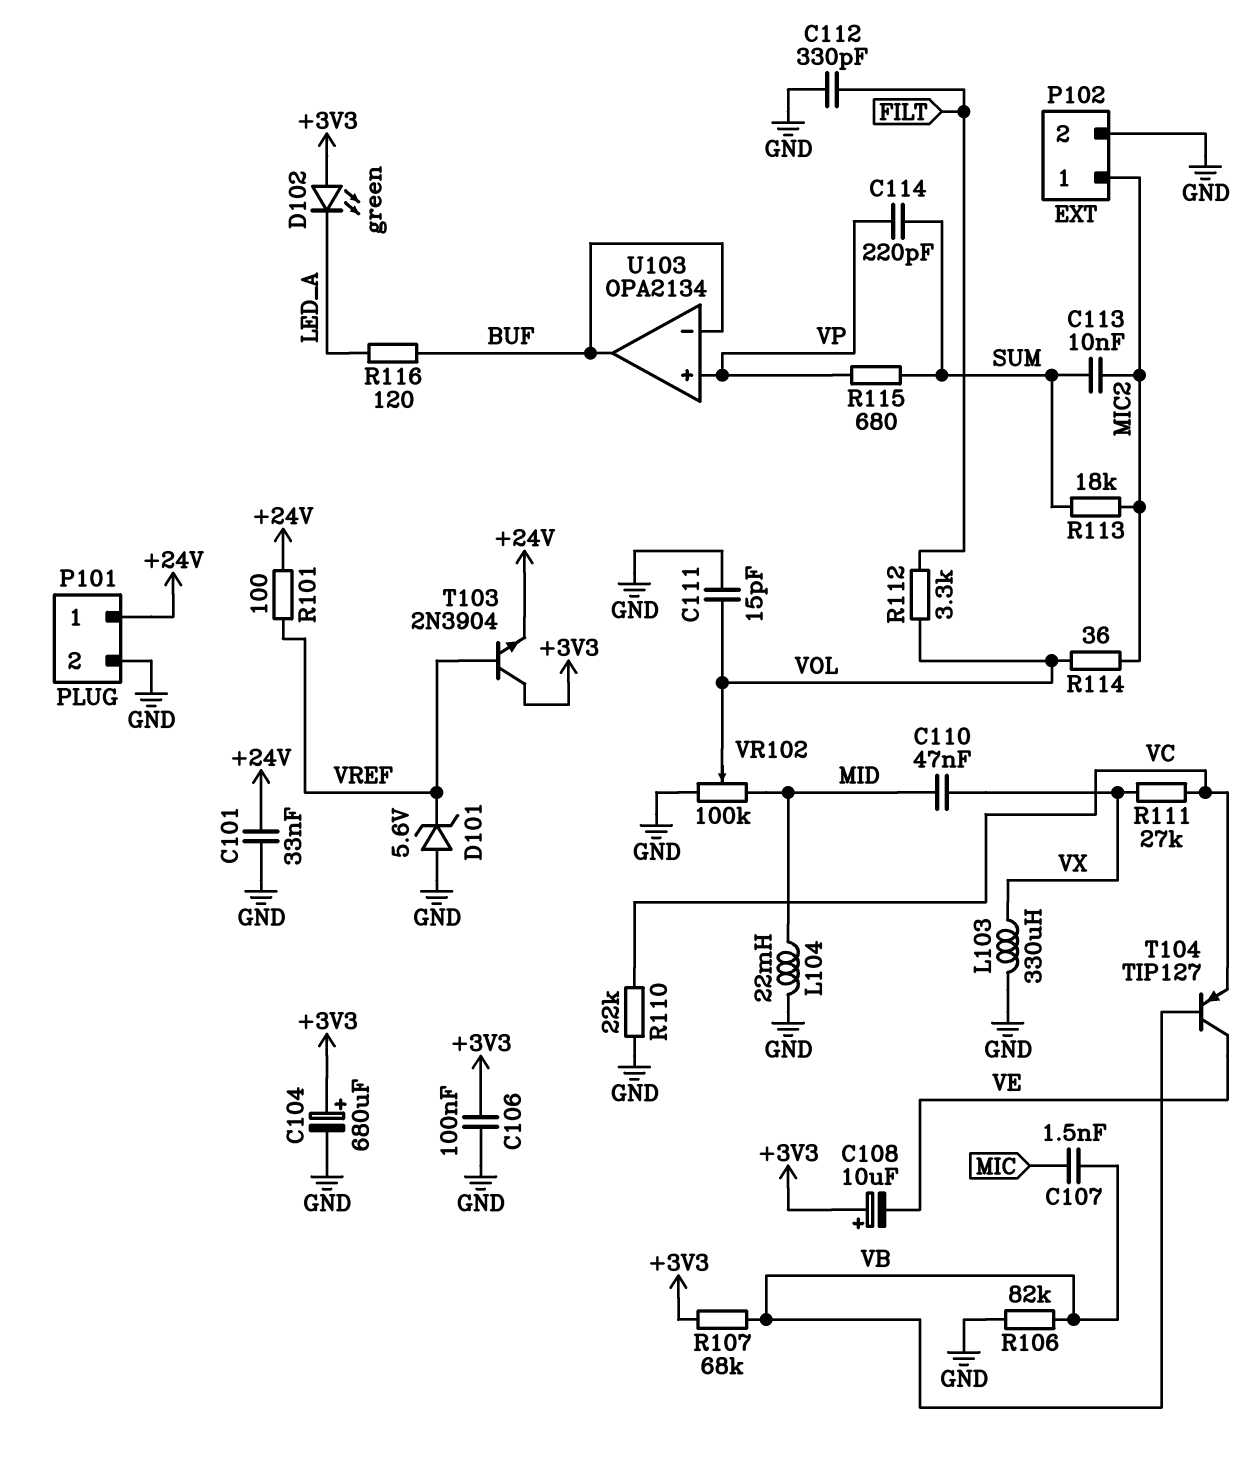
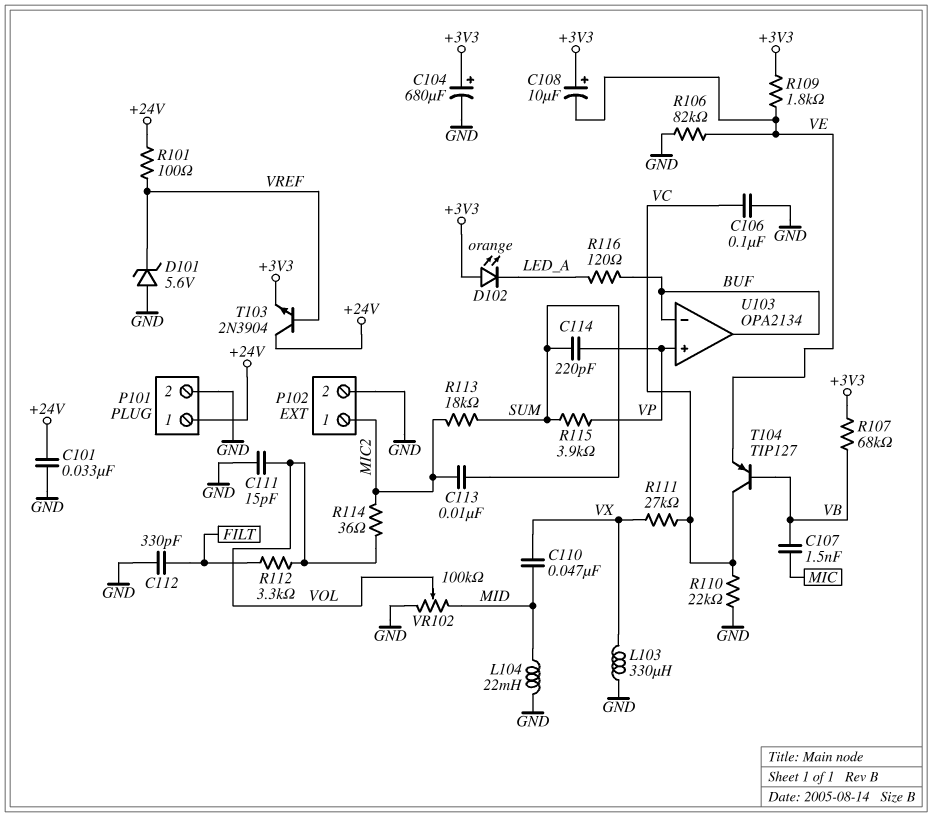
C106: 100nF (+3V3, GND) -> 100nF (GND, VC)
D102: LED green (A +3V3, K LED_A) -> LED orange (A +3V3, K LED_A)
R106: 82k (GND, VB) -> 82k (GND, VE)
R109: none -> 1.8k (+3V3, VE)
R115: 680 (SUM, VP) -> 3.9k (SUM, VP)
T103: NPN 2N3904 (B VREF, C +3V3, E +24V) -> NPN 2N3904 (B VREF, C +24V, E +3V3)
T104: PNP TIP127 (B VB, C VE, E VC) -> PNP TIP127 (B VB, C VC, E VE)

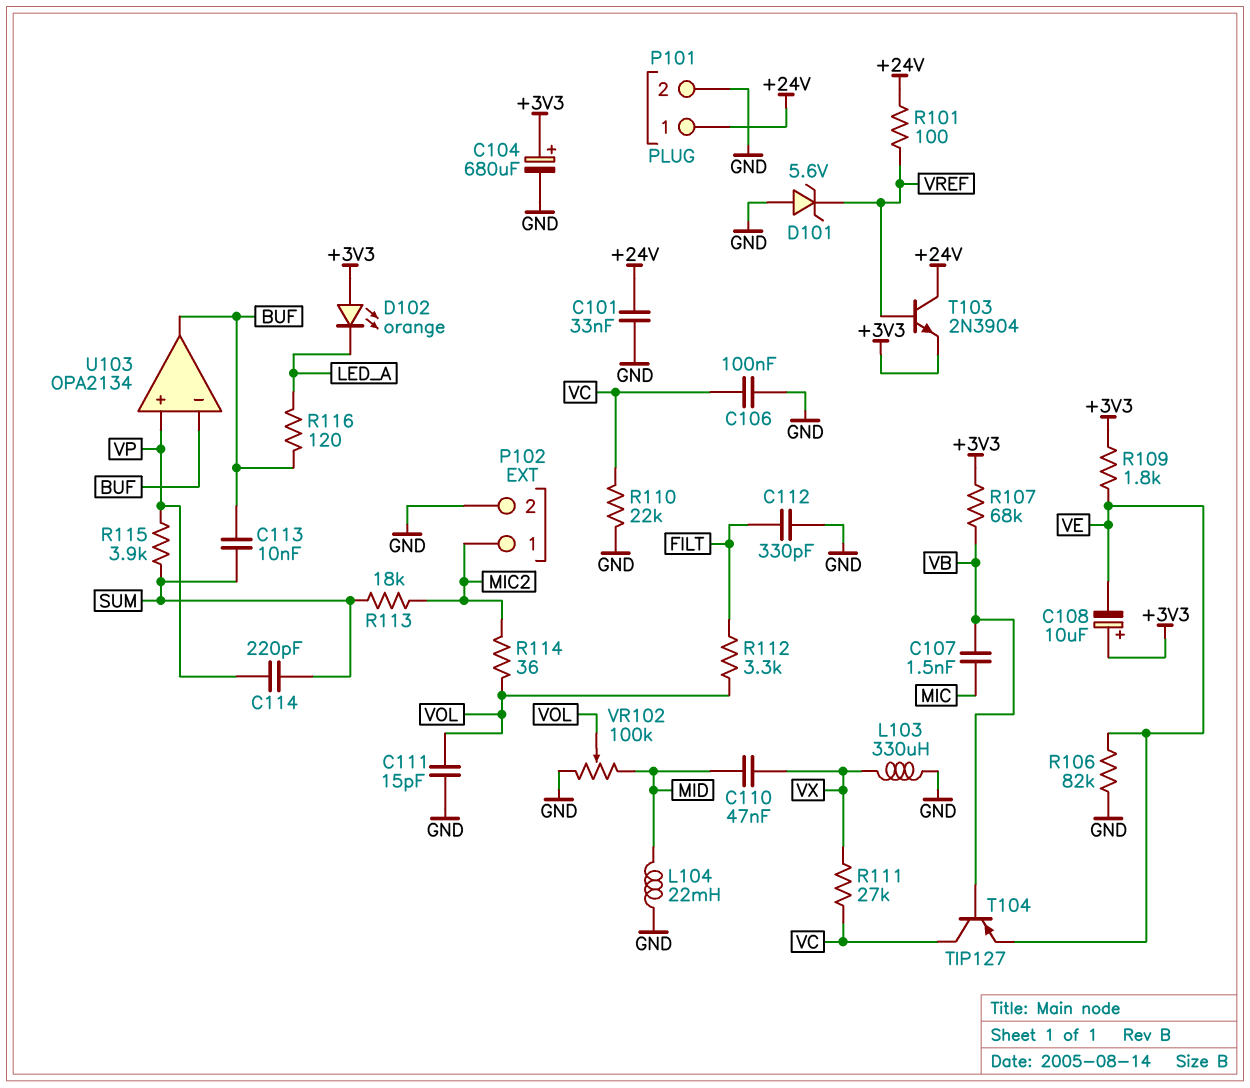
C113: 10nF (MIC2, SUM) -> 10nF (BUF, SUM)

